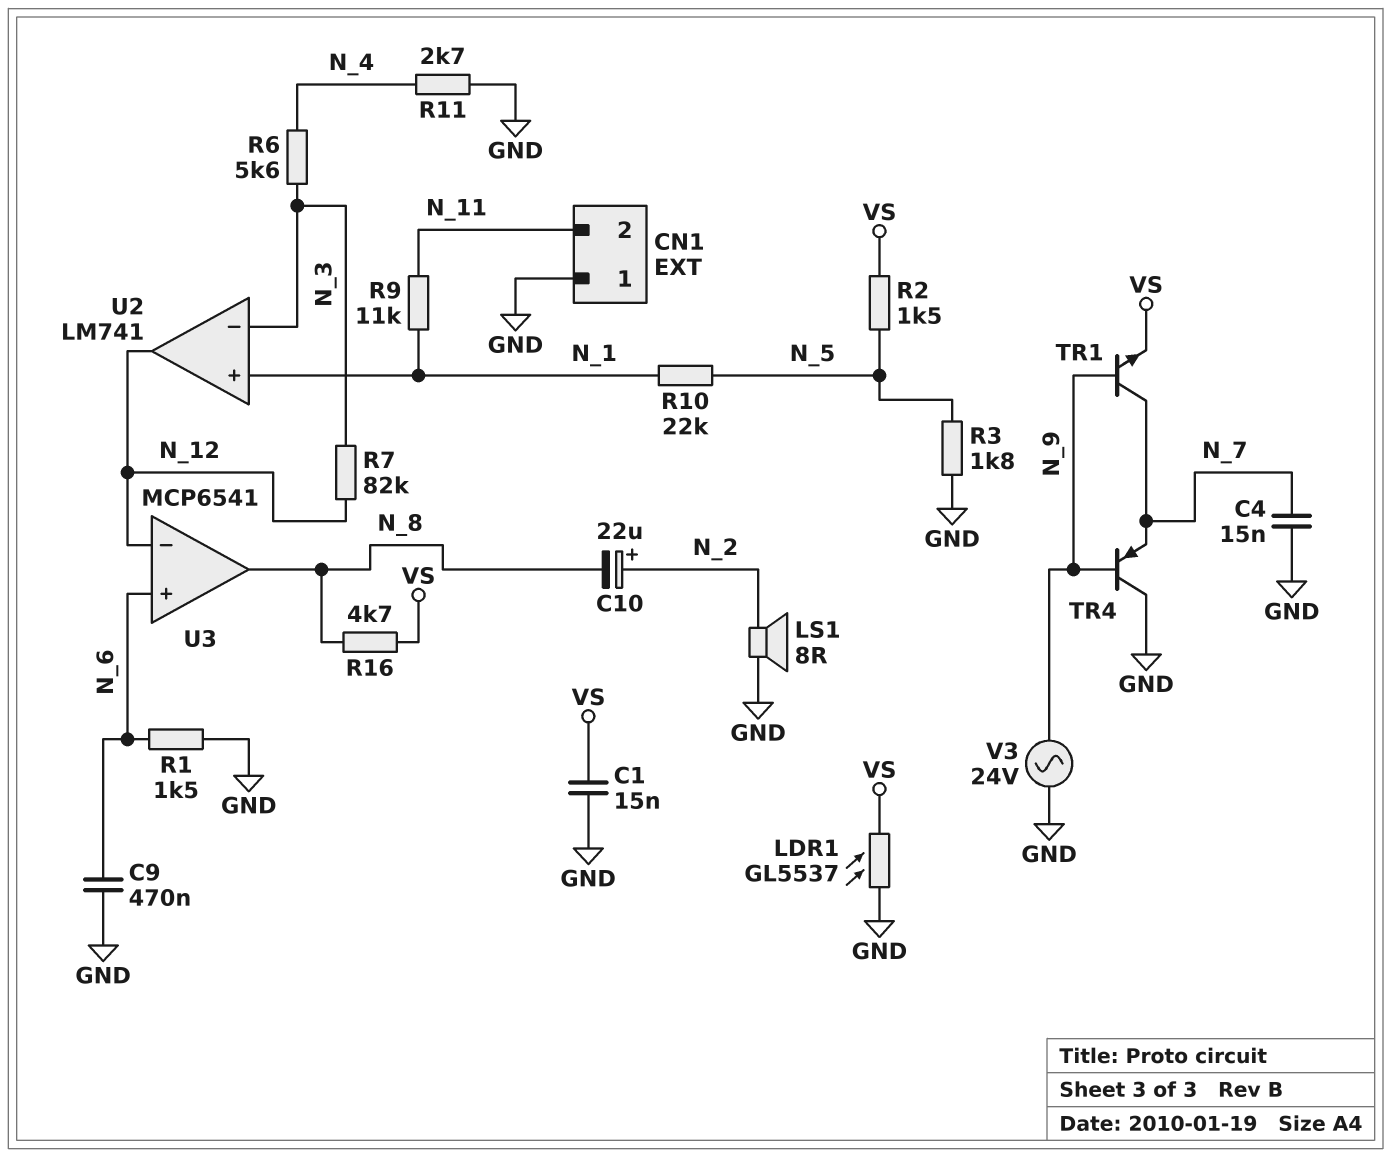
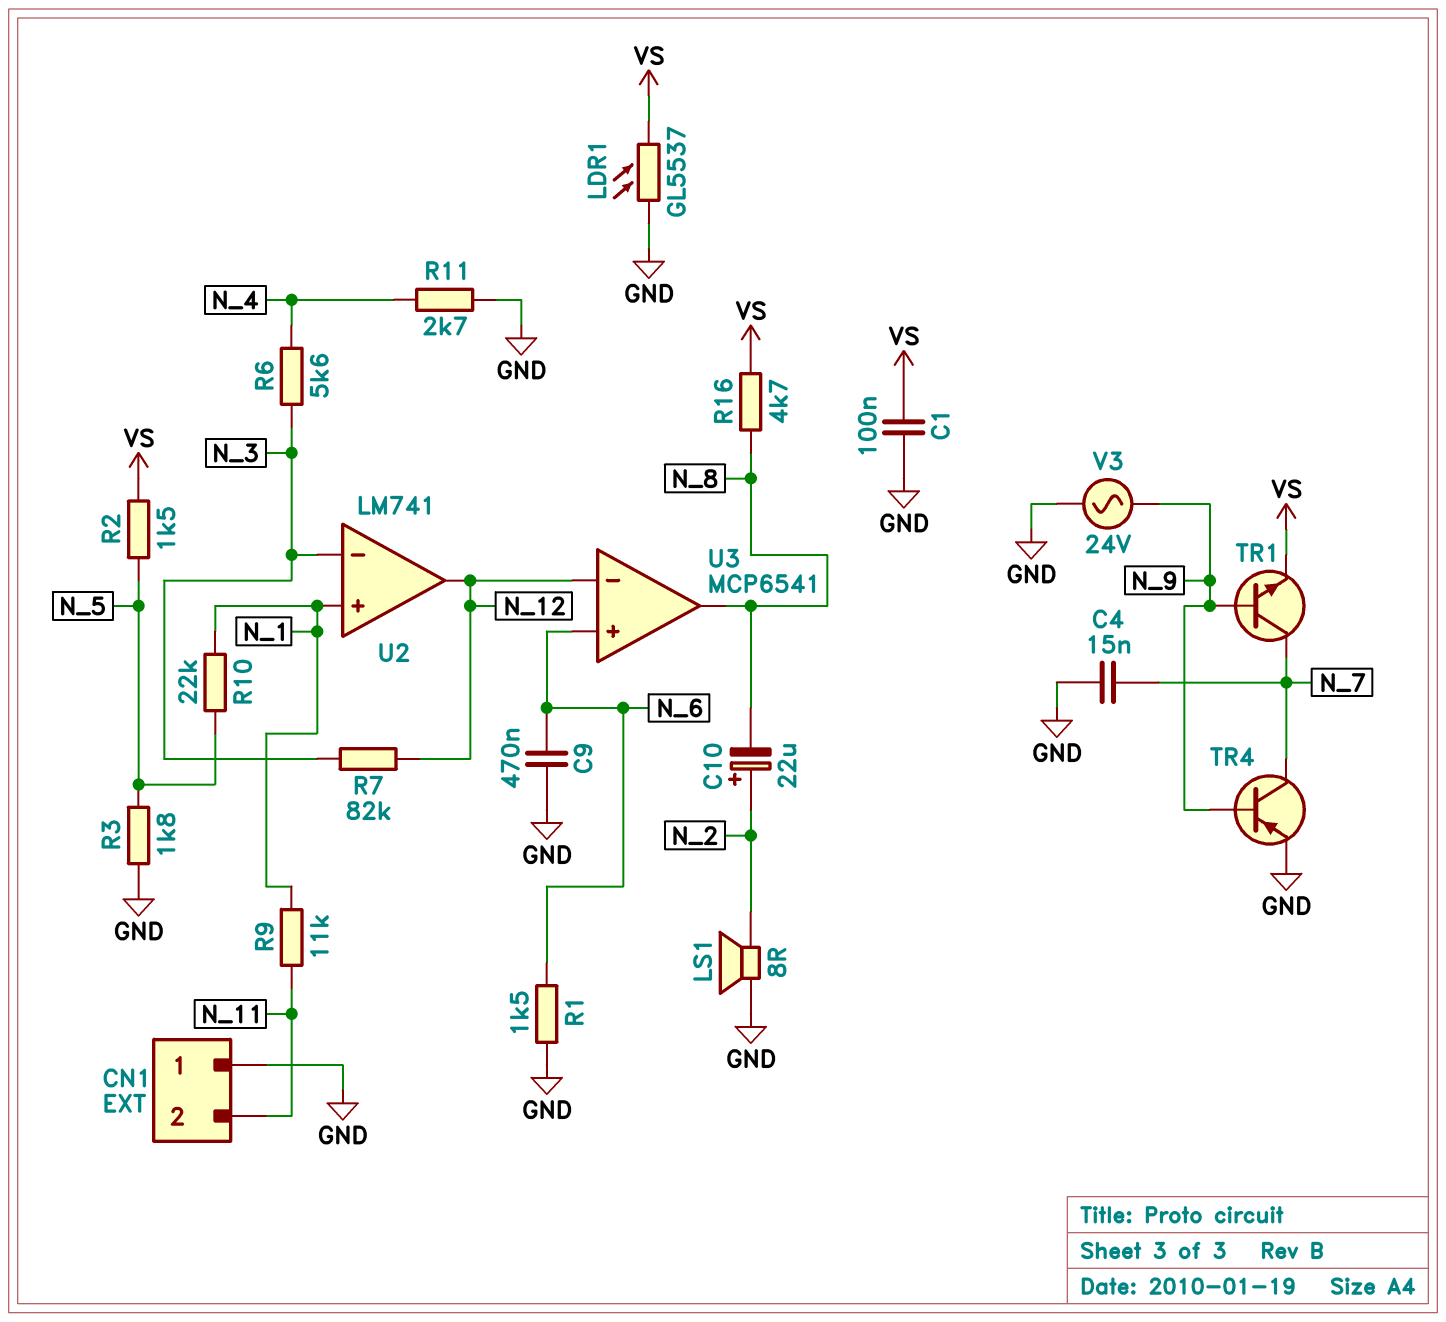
C1: 15nF (GND, VS) -> 100nF (GND, VS)
TR4: PNP (B N_9, C GND, E N_7) -> PNP (B N_9, C N_7, E GND)

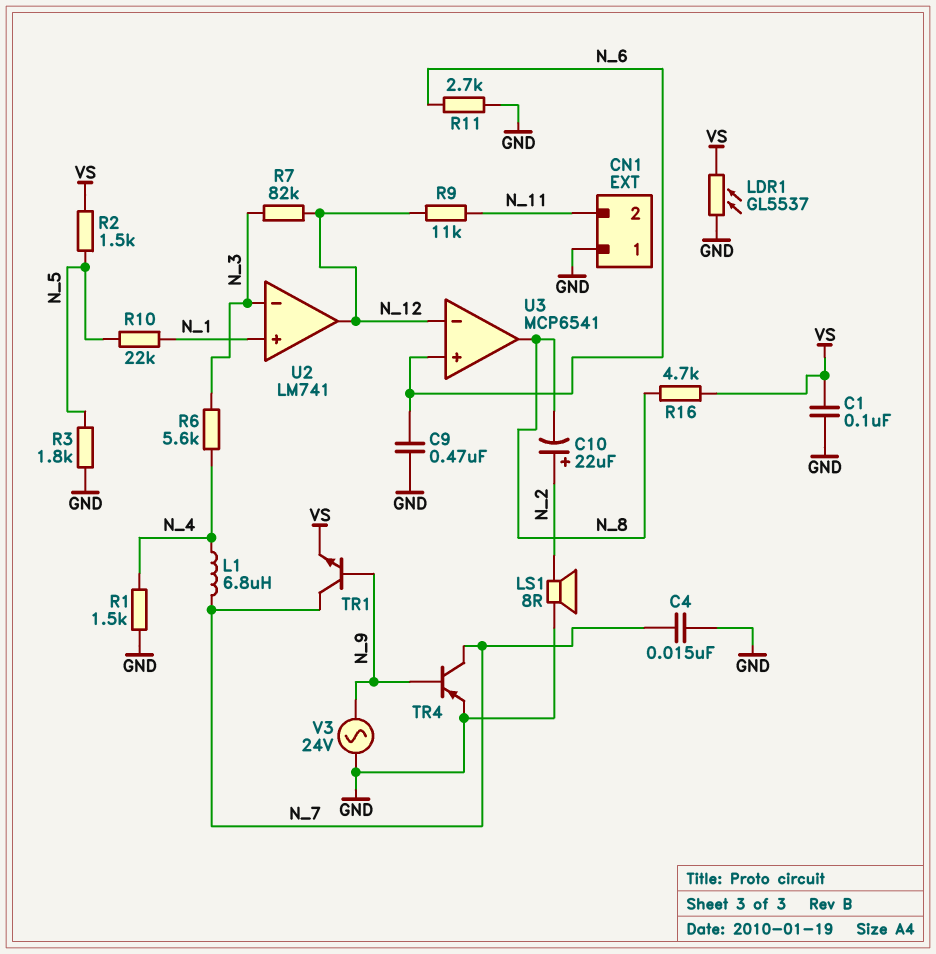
L1: none -> 6.8uH (N_4, N_7)
R1: 1.5k (GND, N_6) -> 1.5k (GND, N_4)
R9: 11k (N_1, N_11) -> 11k (N_11, N_12)
R11: 2.7k (GND, N_4) -> 2.7k (GND, N_6)

